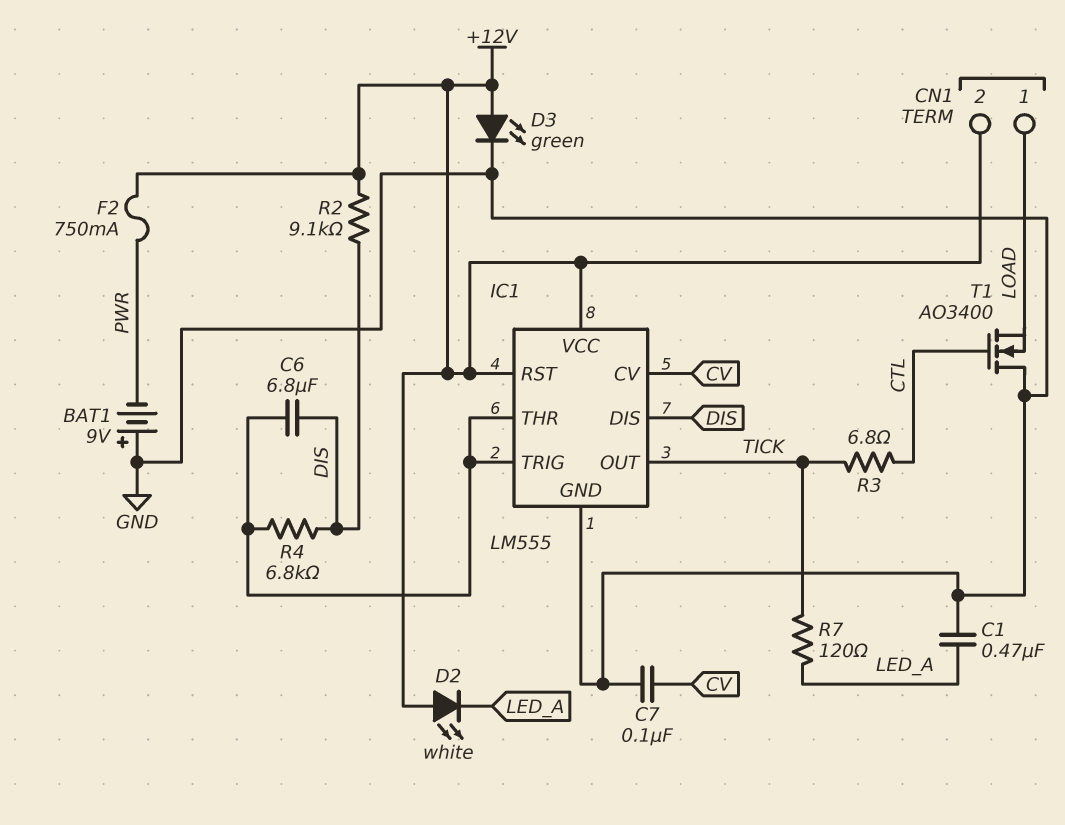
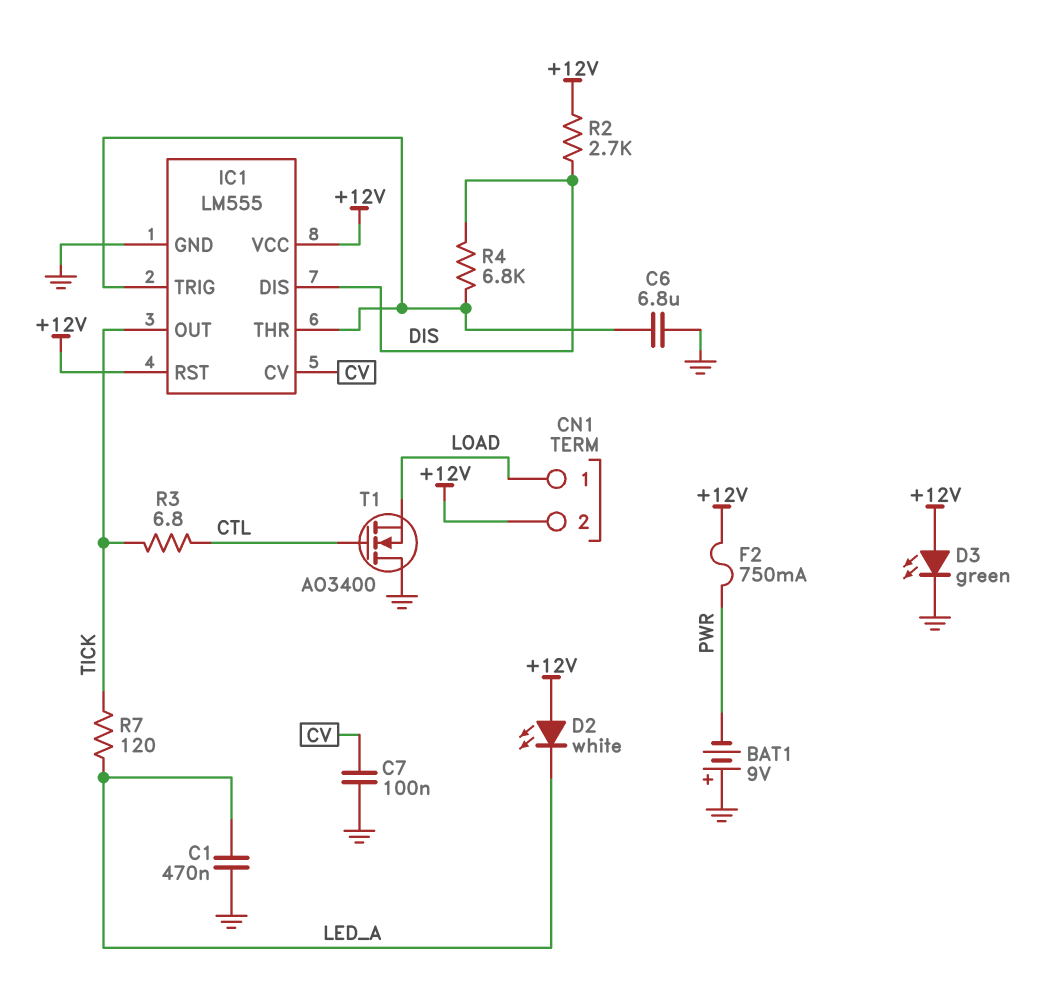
C6: 6.8uF (DIS, IC1/THR) -> 6.8uF (GND, IC1/THR)
R2: 9.1k (+12V, DIS) -> 2.7k (+12V, DIS)

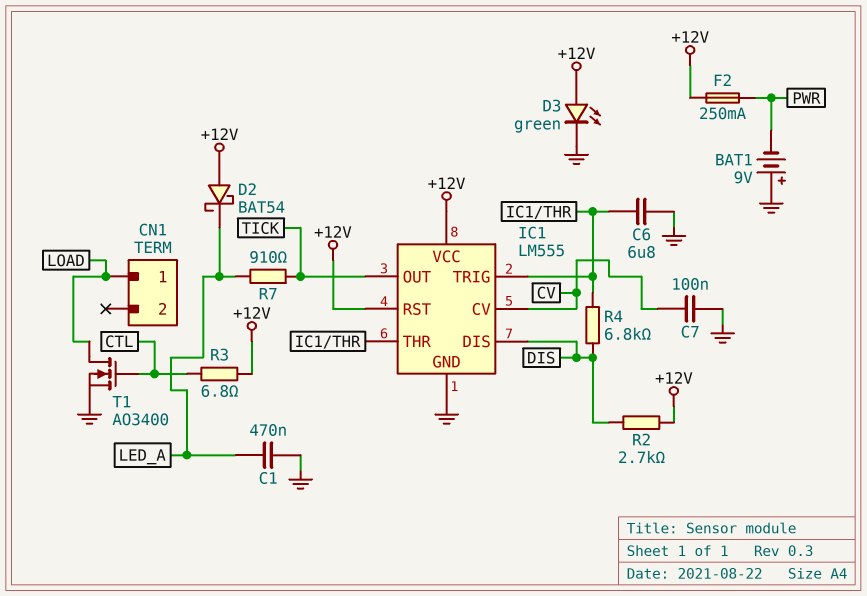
CN1 pin 2: +12V -> none
D2: LED white (A +12V, K LED_A) -> schottky BAT54 (A +12V, K LED_A)
F2: 750mA (+12V, PWR) -> 250mA (+12V, PWR)
R3: 6.8 (CTL, TICK) -> 6.8 (+12V, CTL)
R7: 120 (LED_A, TICK) -> 910 (LED_A, TICK)
T1: NMOS AO3400 (G CTL, D GND, S LOAD) -> NMOS AO3400 (G CTL, D LOAD, S GND)

